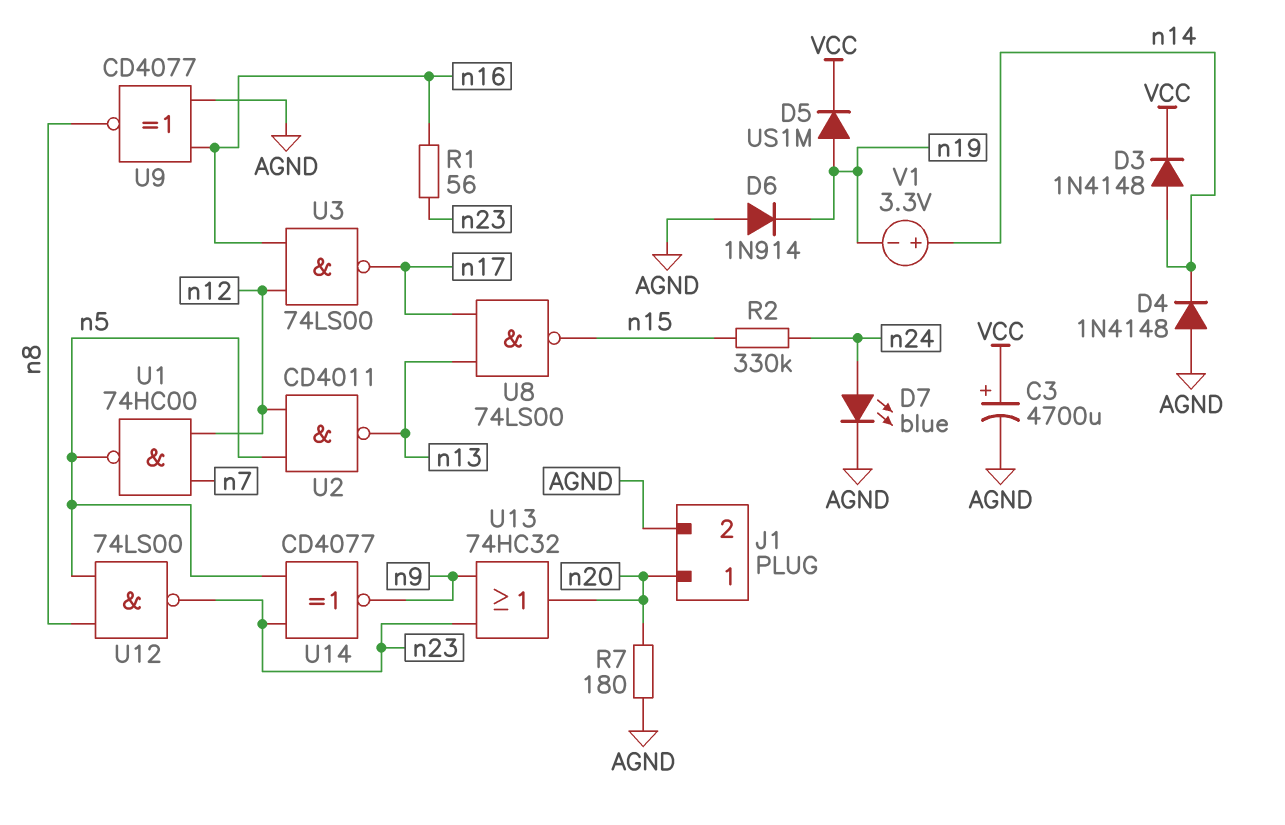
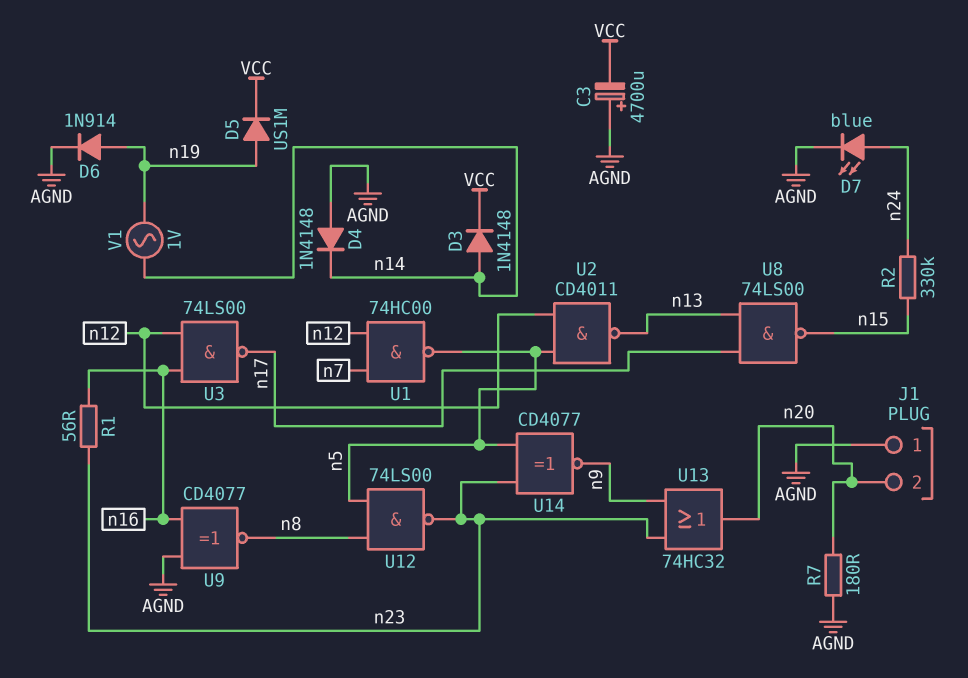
C3: 4700uF (plus VCC, minus AGND) -> 4700uF (plus AGND, minus VCC)
D6: diode 1N914 (A AGND, K n19) -> diode 1N914 (A n19, K AGND)
J1 pin 1: n20 -> AGND
J1 pin 2: AGND -> n20
V1: 3.3V (plus n14, minus n19) -> AC 1V (n14, n19)

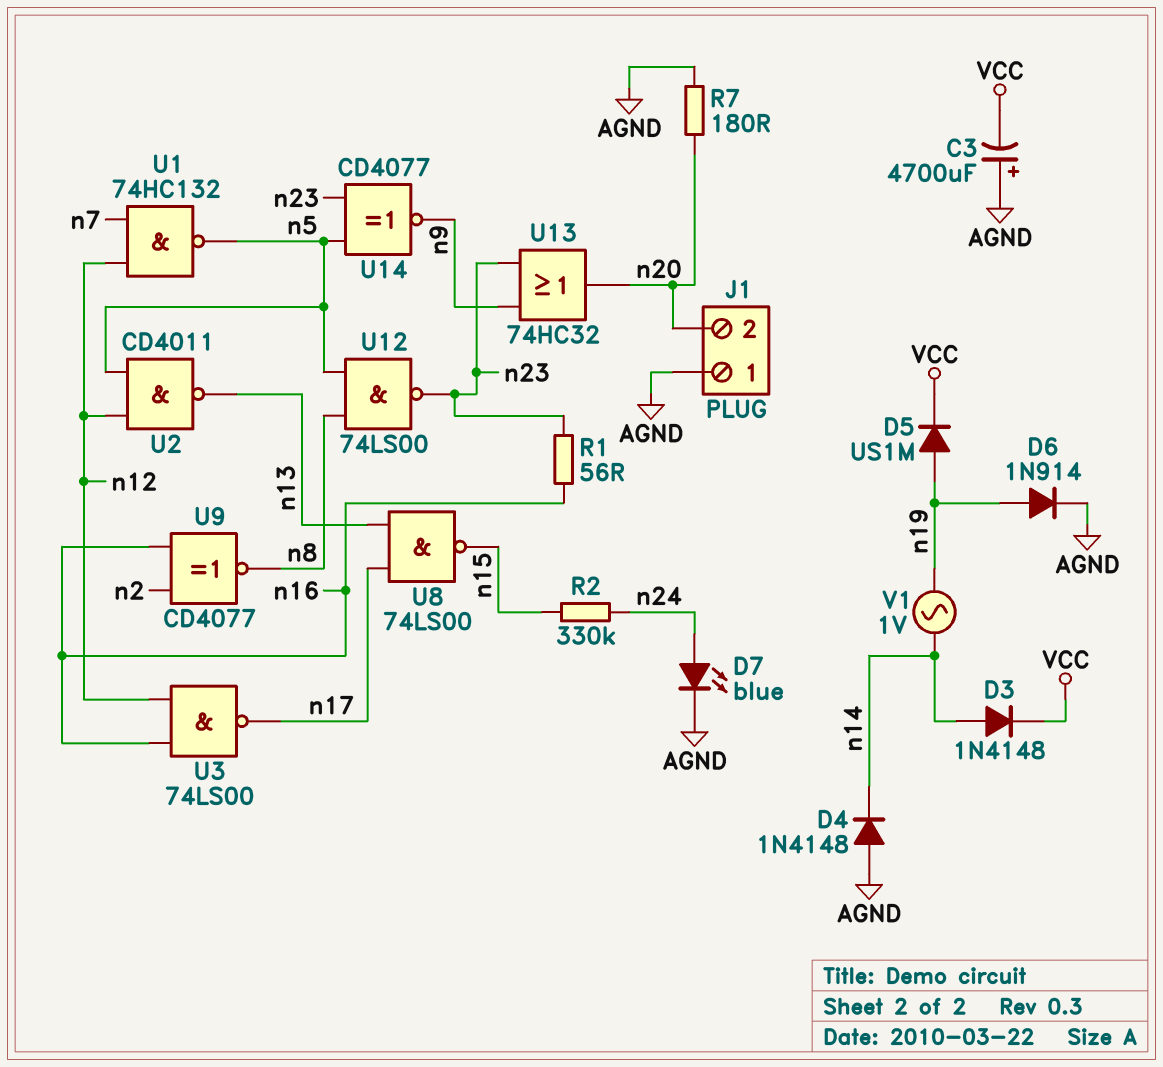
U1: NAND 74HC00 (in n7, in n12, out n5) -> NAND 74HC132 (in n7, in n12, out n5)
U9: XNOR CD4077 (in AGND, in n16, out n8) -> XNOR CD4077 (in n2, in n16, out n8)

